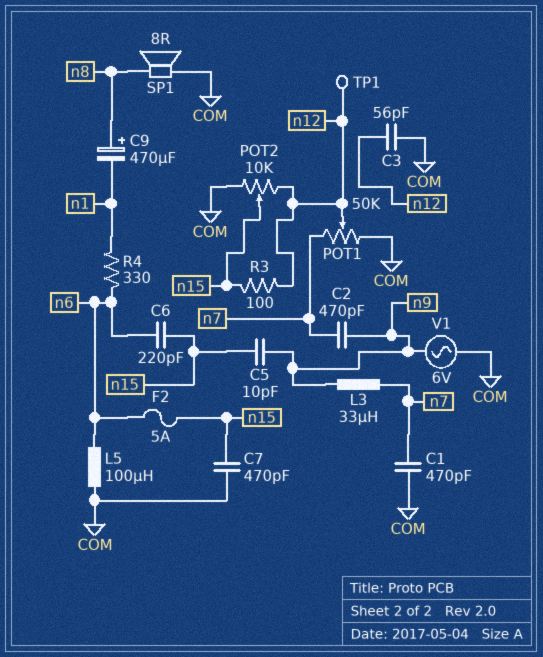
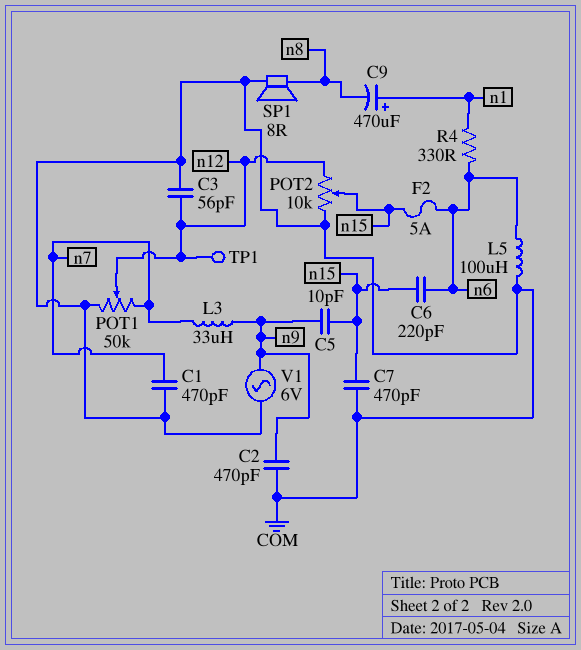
C2: 470pF (n7, n9) -> 470pF (COM, n9)
C9: 470uF (plus n8, minus n1) -> 470uF (plus n1, minus n8)
R3: 100 (n12, n15) -> none

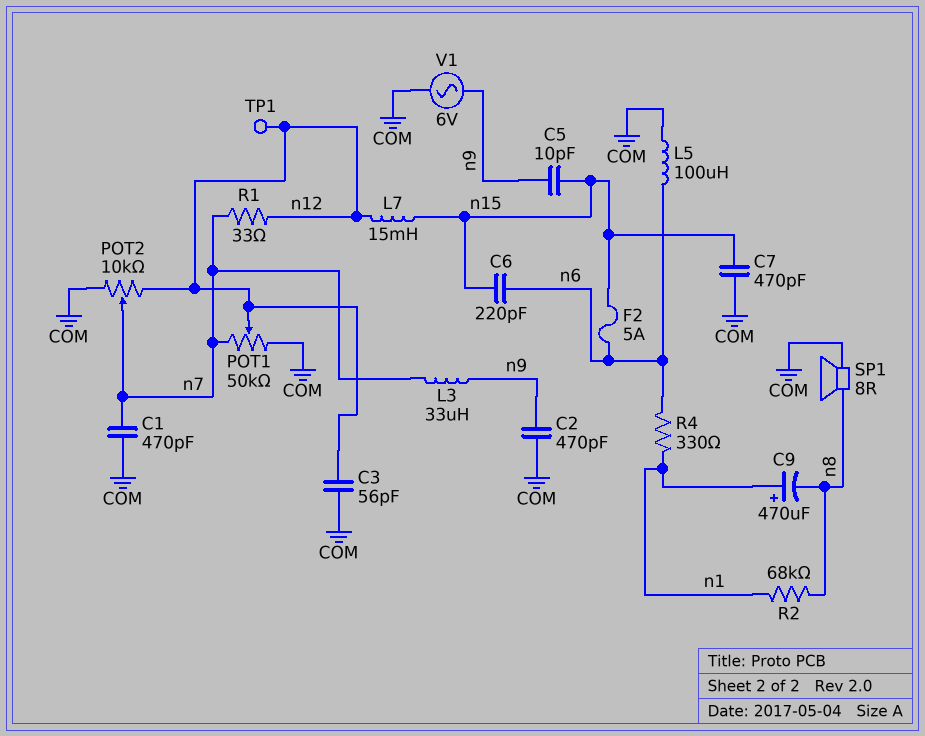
L7: none -> 15mH (n12, n15)
POT2: 10k (COM, n12, wiper n15) -> 10k (COM, n12, wiper n7)
R1: none -> 33 (n7, n12)
R2: none -> 68k (n1, n8)

